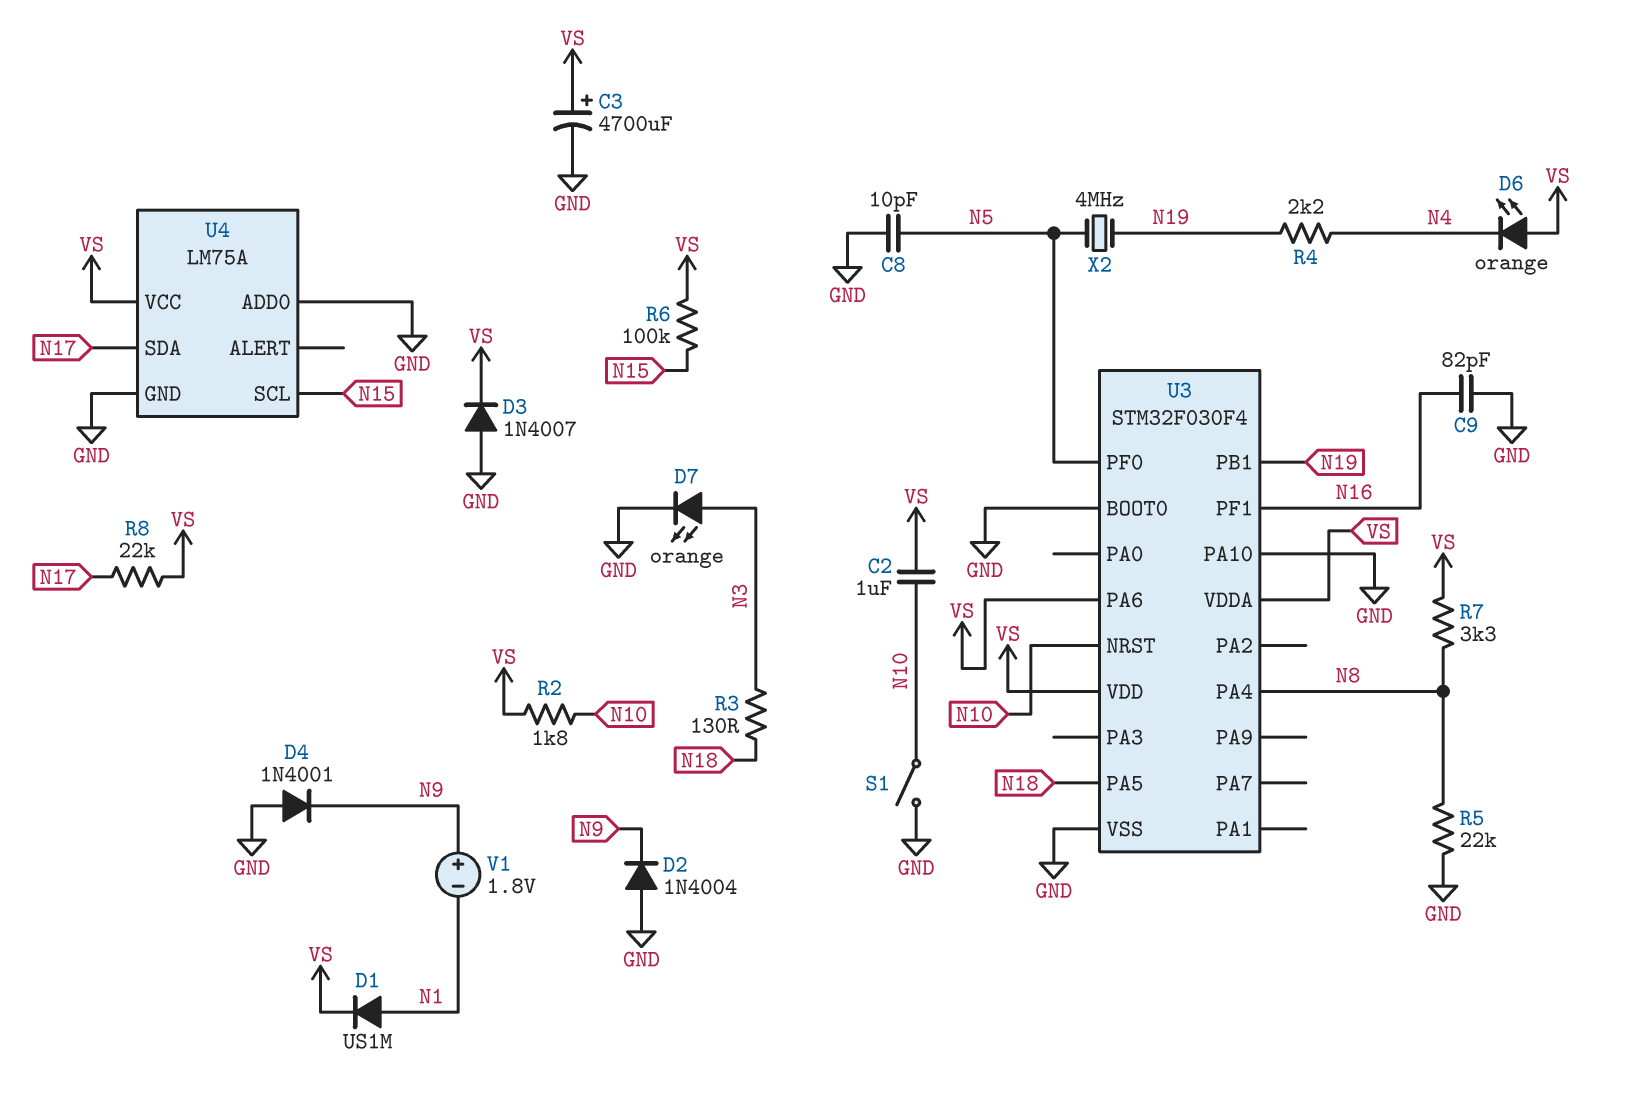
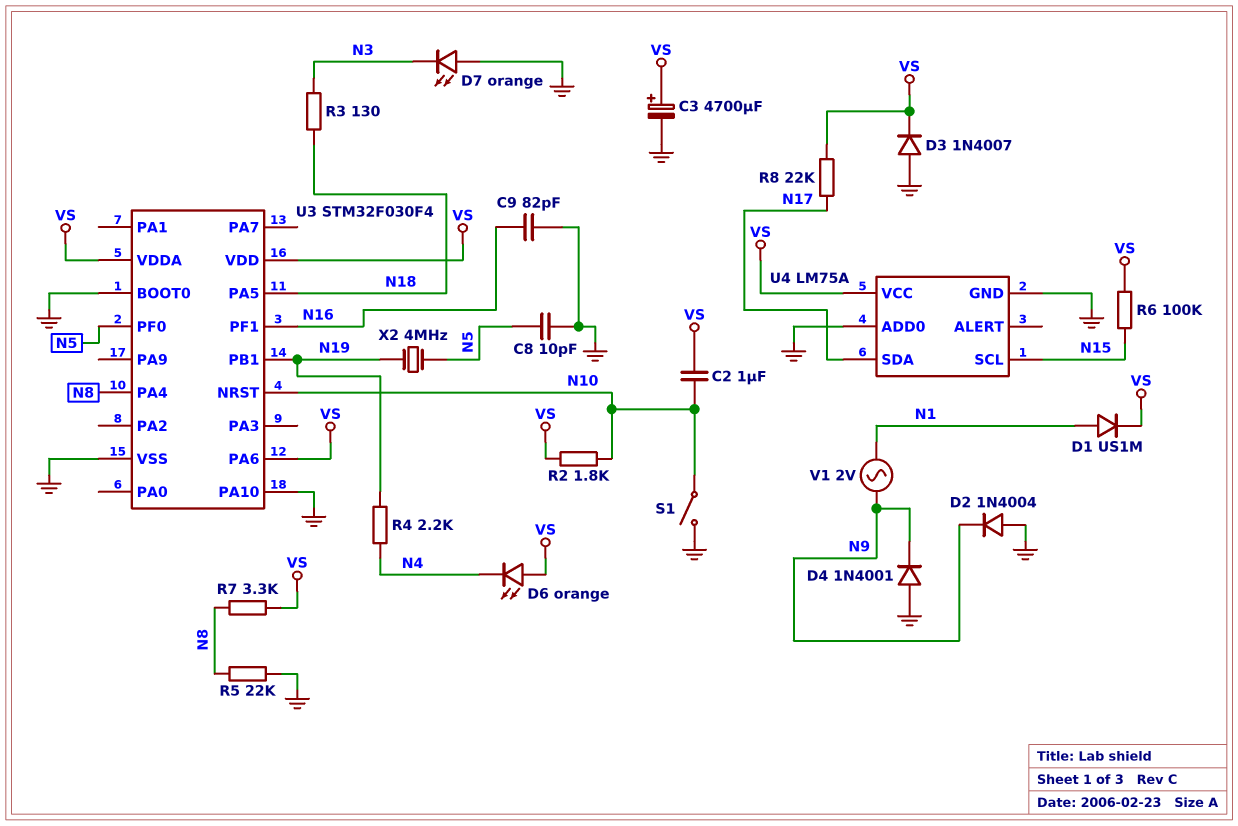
D7: LED orange (A N3, K GND) -> LED orange (A GND, K N3)
V1: 1.8V (plus N9, minus N1) -> AC 2V (N1, N9)

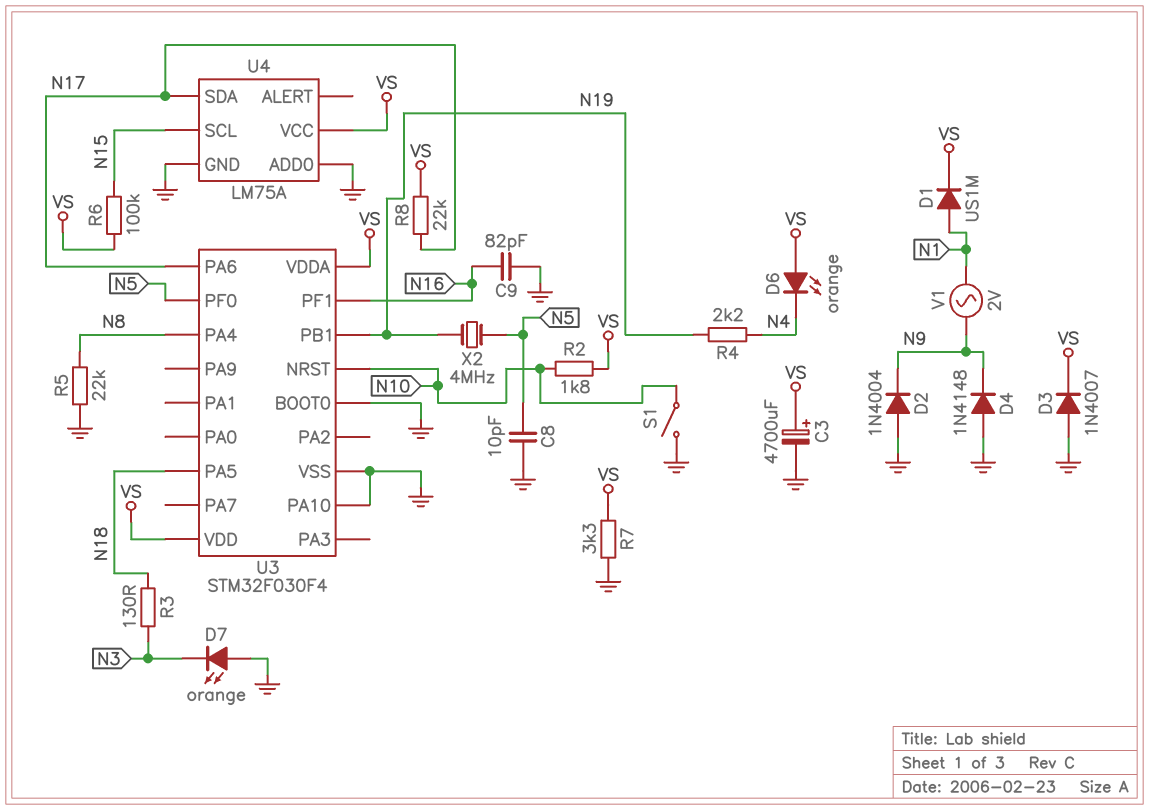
C2: 1uF (N10, VS) -> none
D4: diode 1N4001 (A GND, K N9) -> diode 1N4148 (A GND, K N9)
R7: 3.3k (N8, VS) -> 3.3k (GND, VS)
U3 pin PA6: VS -> N17

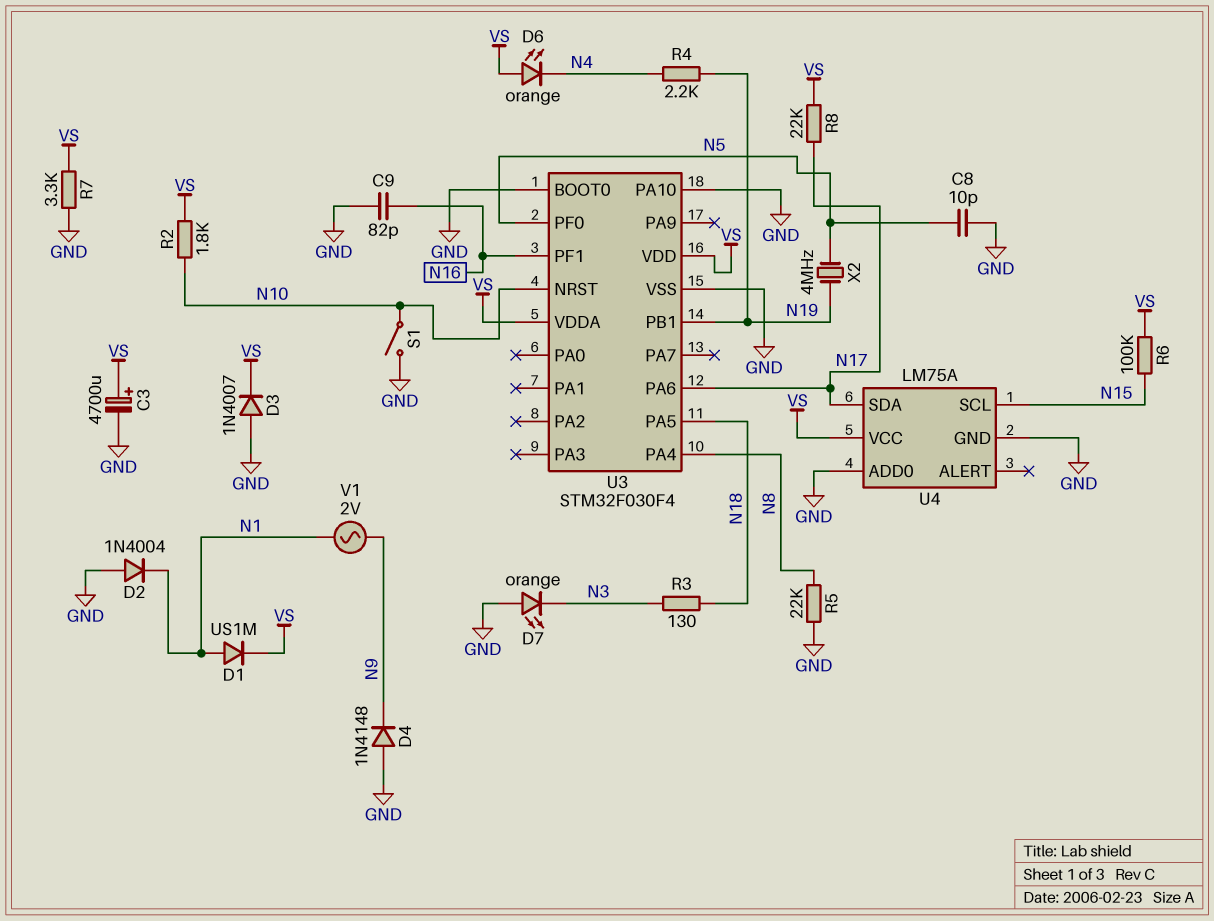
D2: diode 1N4004 (A GND, K N9) -> diode 1N4004 (A GND, K N1)

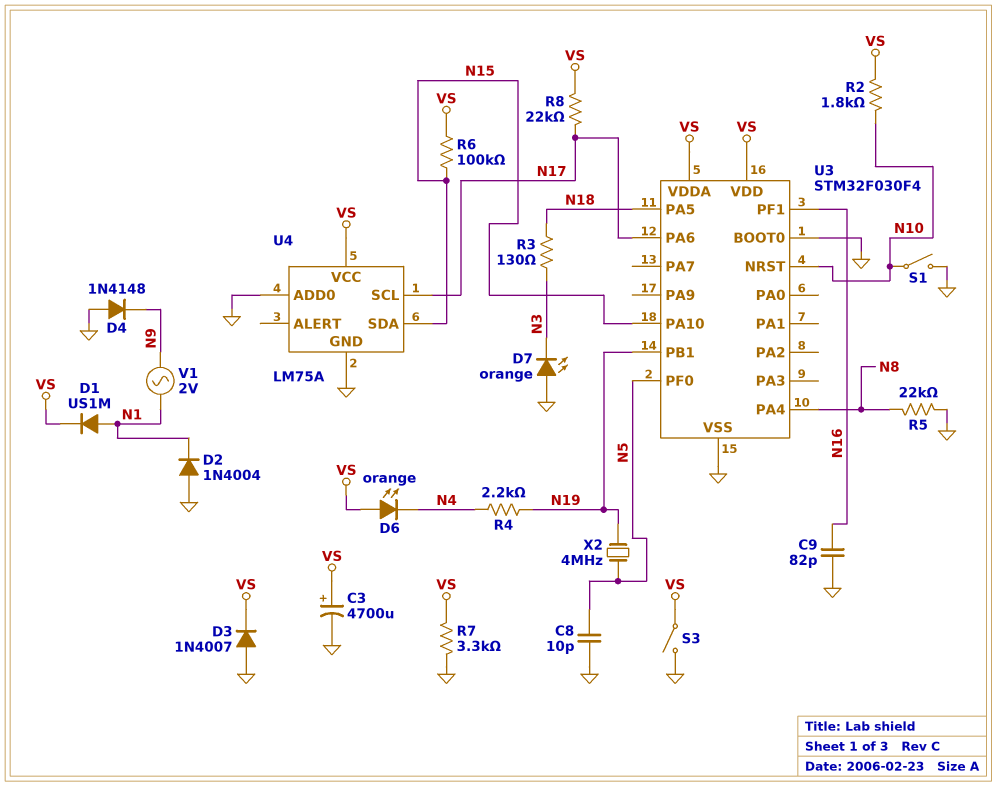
S3: none -> switch (GND, VS)
U3 pin PA10: GND -> N15
U4 pin SCL: N15 -> N17
U4 pin SDA: N17 -> N15

